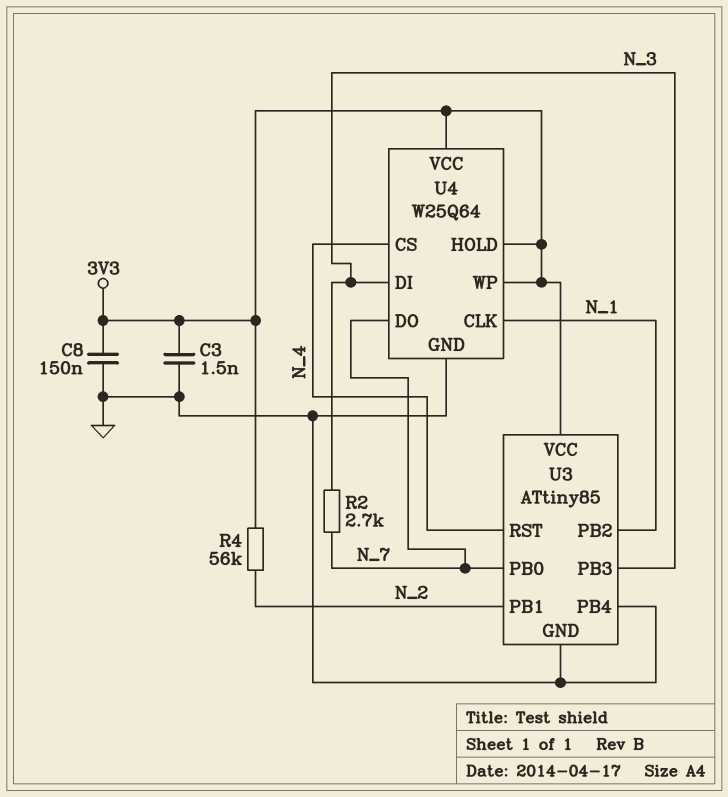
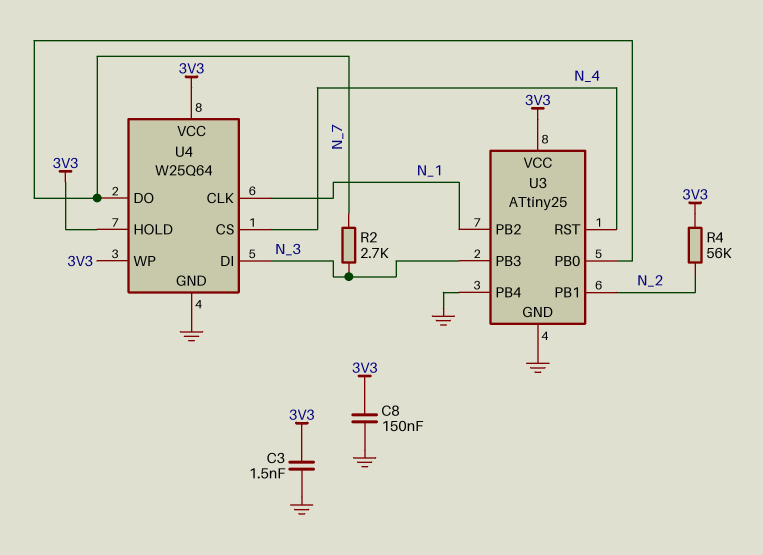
U3: ATtiny85 -> ATtiny25

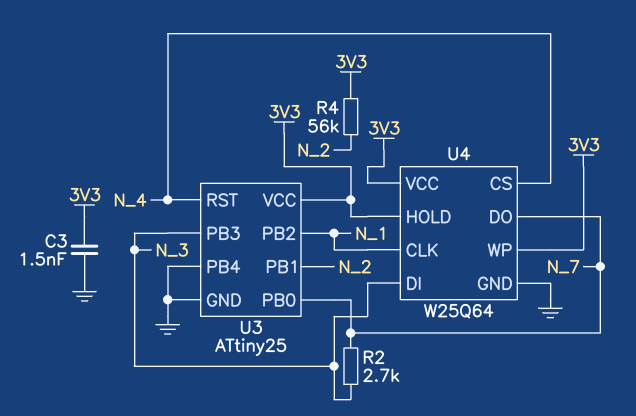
C8: 150nF (3V3, GND) -> none

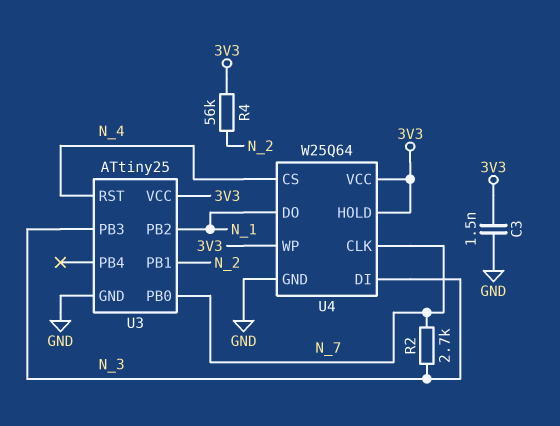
U3 pin PB4: GND -> none
U4 pin CLK: N_1 -> N_7
U4 pin DO: N_7 -> N_1

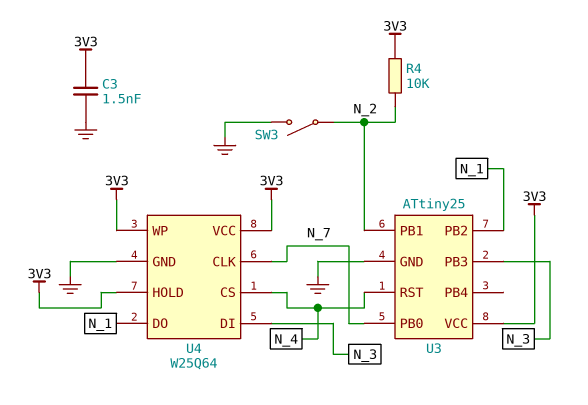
R2: 2.7k (N_3, N_7) -> none
R4: 56k (3V3, N_2) -> 10k (3V3, N_2)
SW3: none -> switch (GND, N_2)

